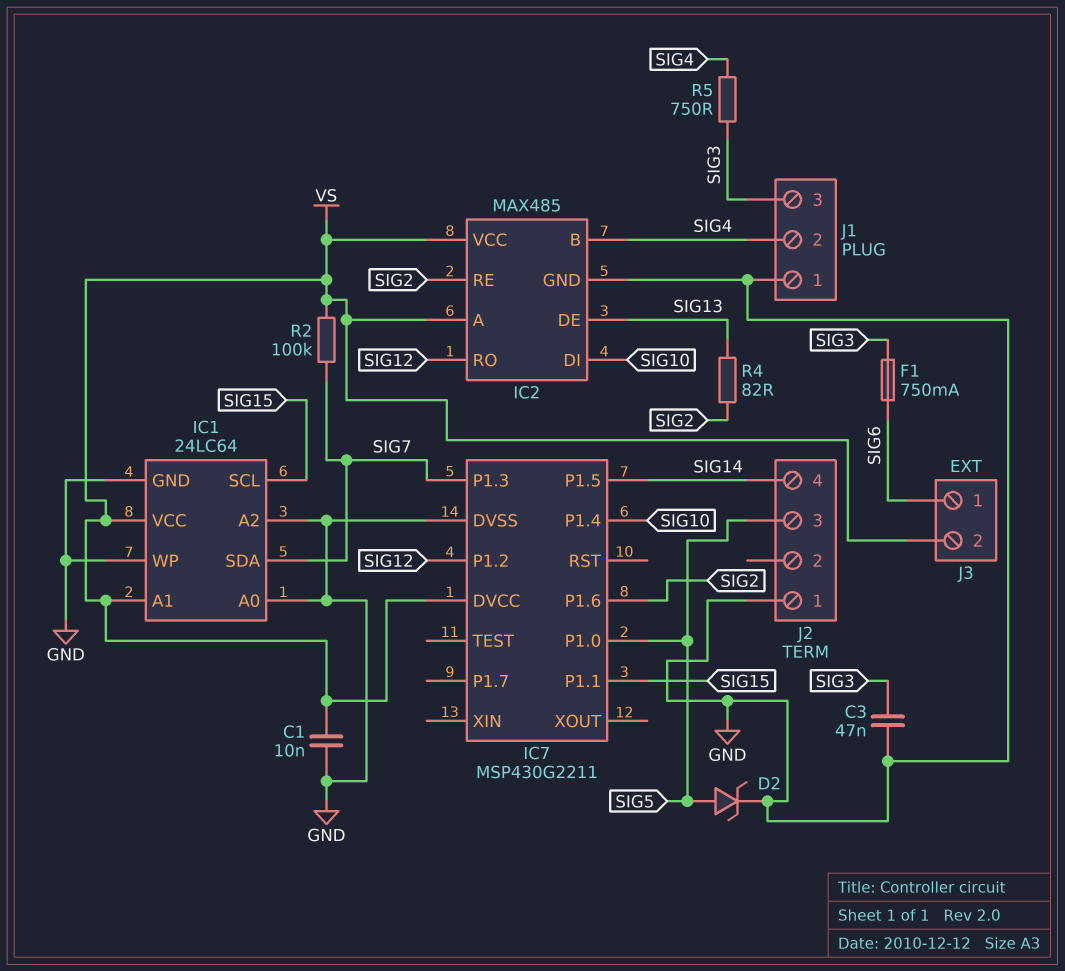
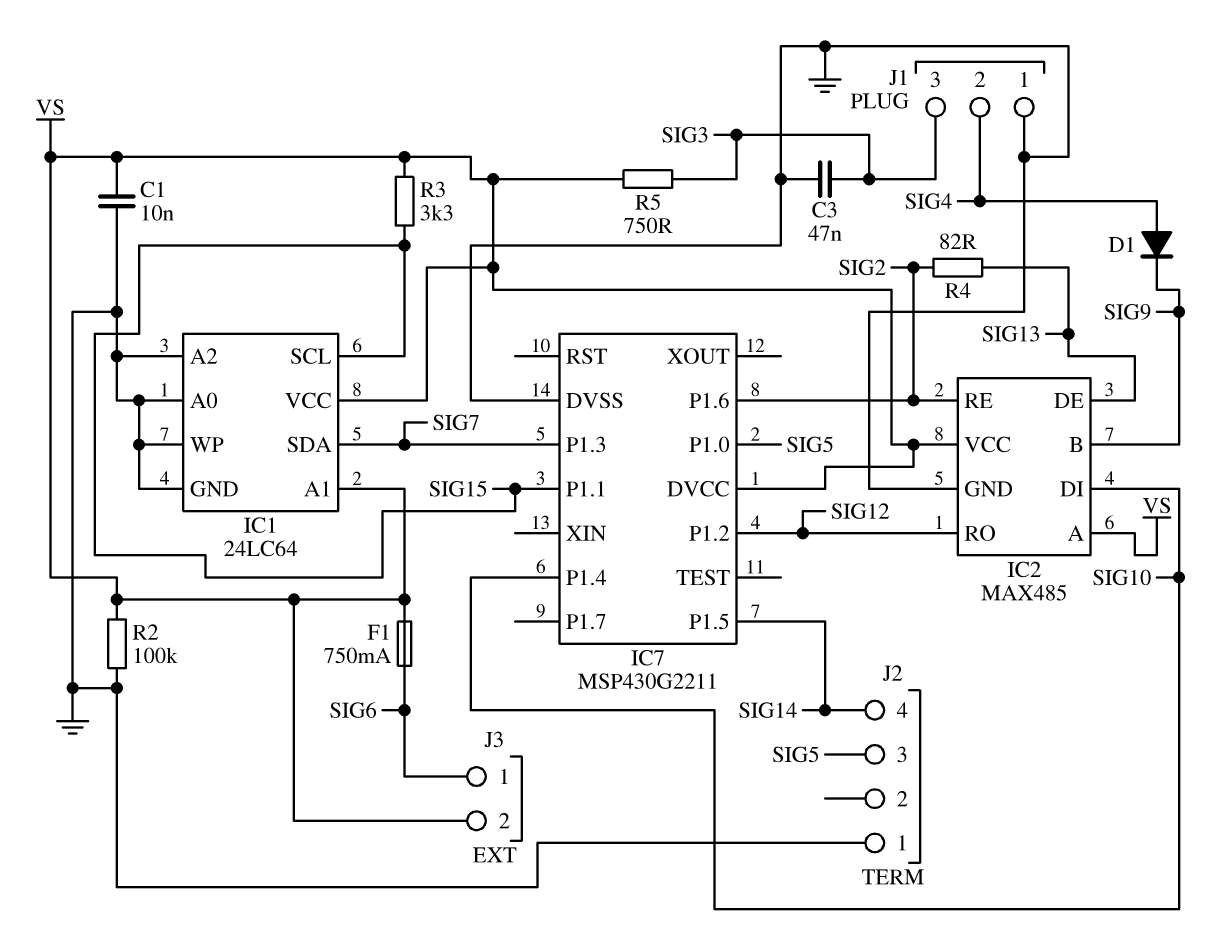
D1: none -> diode (A SIG4, K SIG9)
D2: zener (A SIG5, K GND) -> none
F1: 750mA (SIG3, SIG6) -> 750mA (SIG6, VS)
IC2 pin B: SIG4 -> SIG9
R2: 100k (SIG7, VS) -> 100k (GND, VS)
R3: none -> 3.3k (SIG15, VS)
R5: 750 (SIG3, SIG4) -> 750 (SIG3, VS)

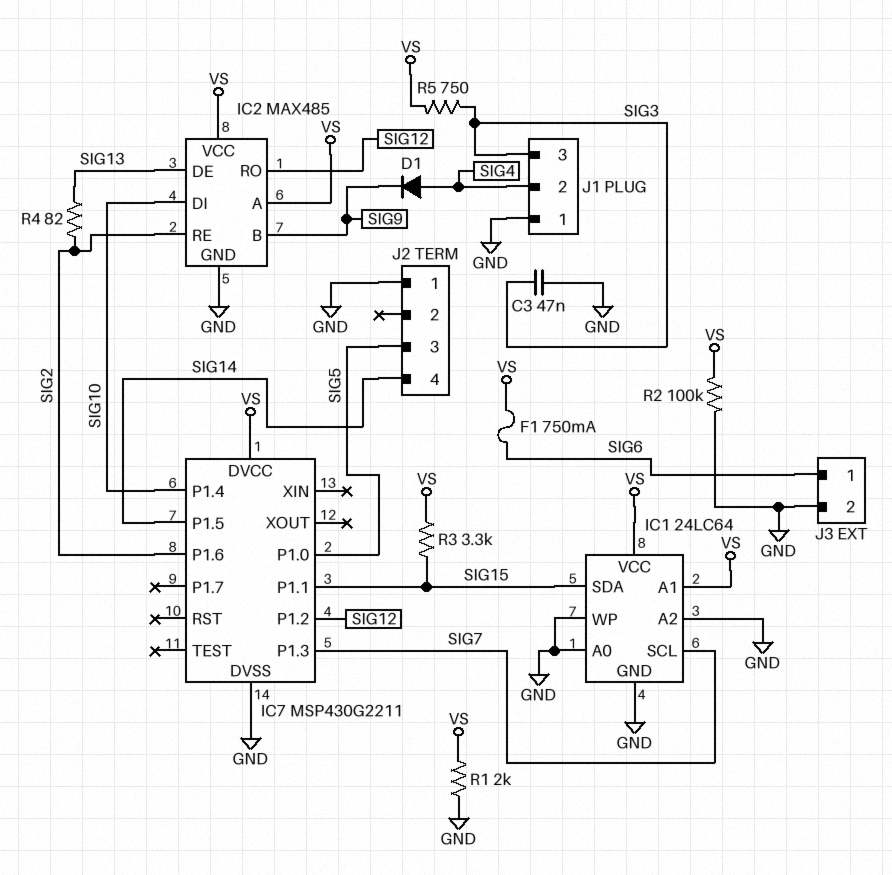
C1: 10nF (GND, VS) -> none
IC1 pin SCL: SIG15 -> SIG7
IC1 pin SDA: SIG7 -> SIG15
J3 pin 2: VS -> GND
R1: none -> 2k (GND, VS)

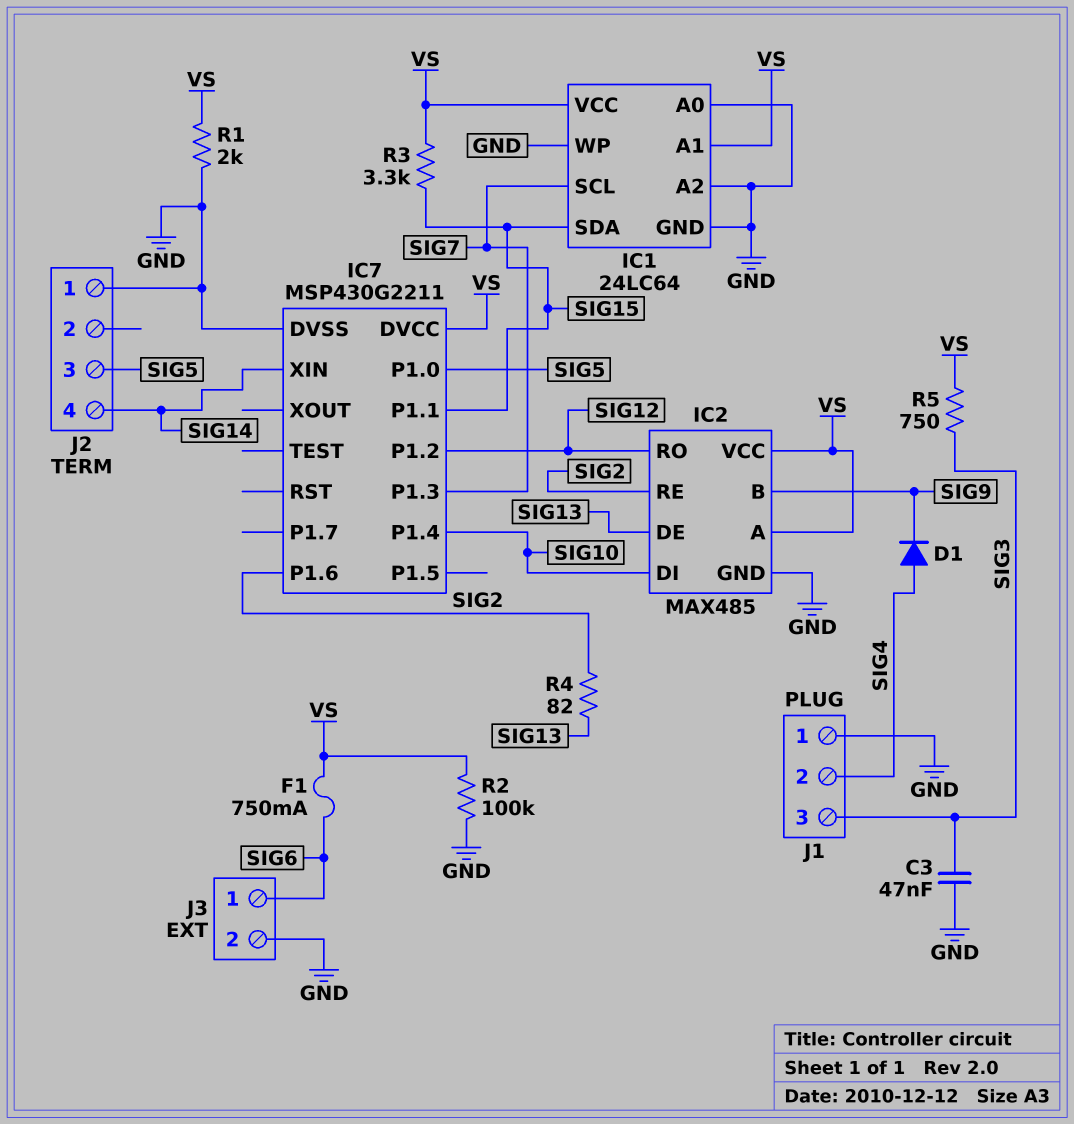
IC7 pin P1.5: SIG14 -> none
IC7 pin XIN: none -> SIG14

